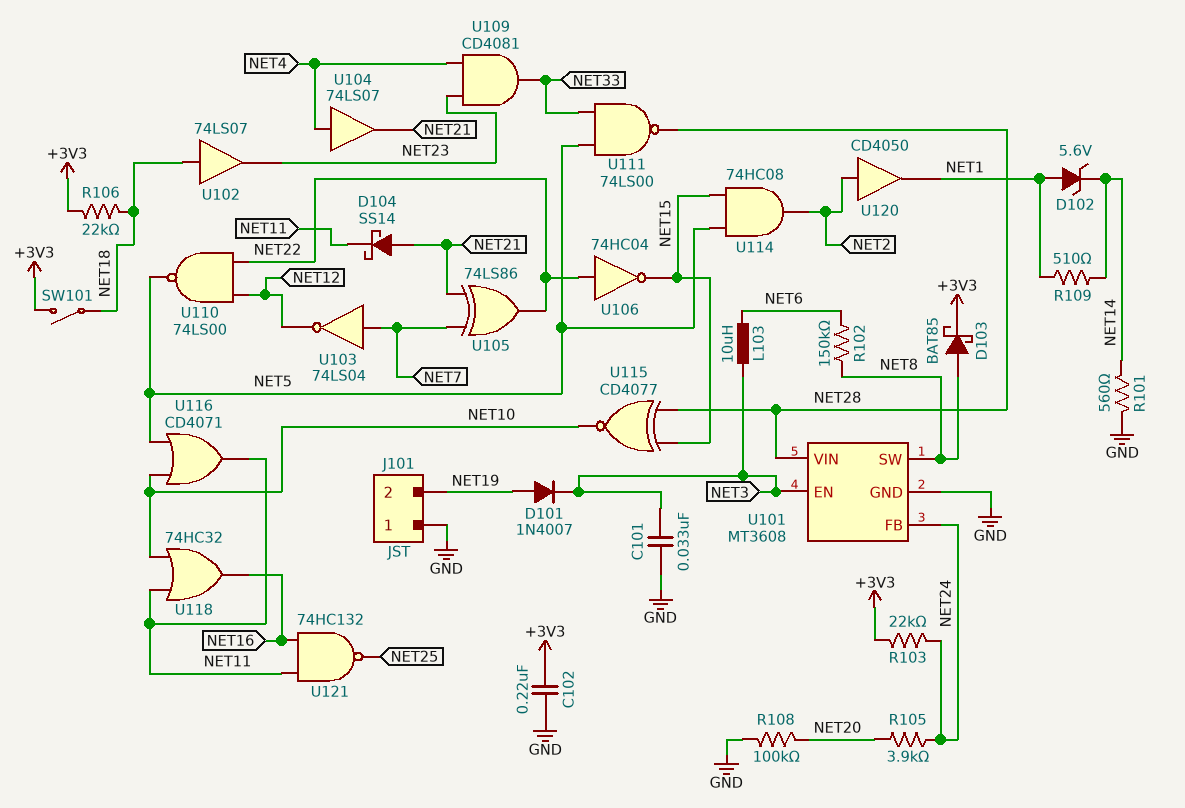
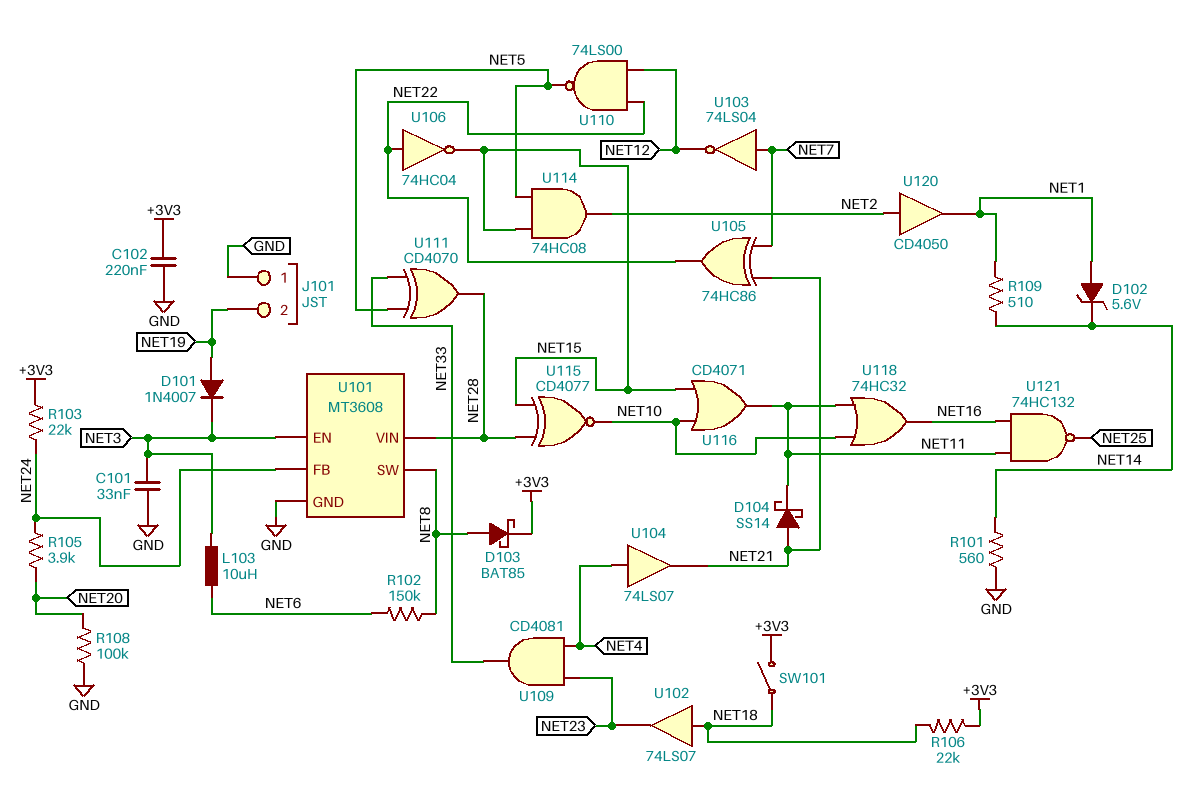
U105: XOR 74LS86 (in NET7, in NET21, out NET22) -> XOR 74HC86 (in NET7, in NET21, out NET22)
U111: NAND 74LS00 (in NET5, in NET33, out NET28) -> XOR CD4070 (in NET5, in NET33, out NET28)
U116: OR CD4071 (in NET5, in NET10, out NET11) -> OR CD4071 (in NET10, in NET15, out NET11)

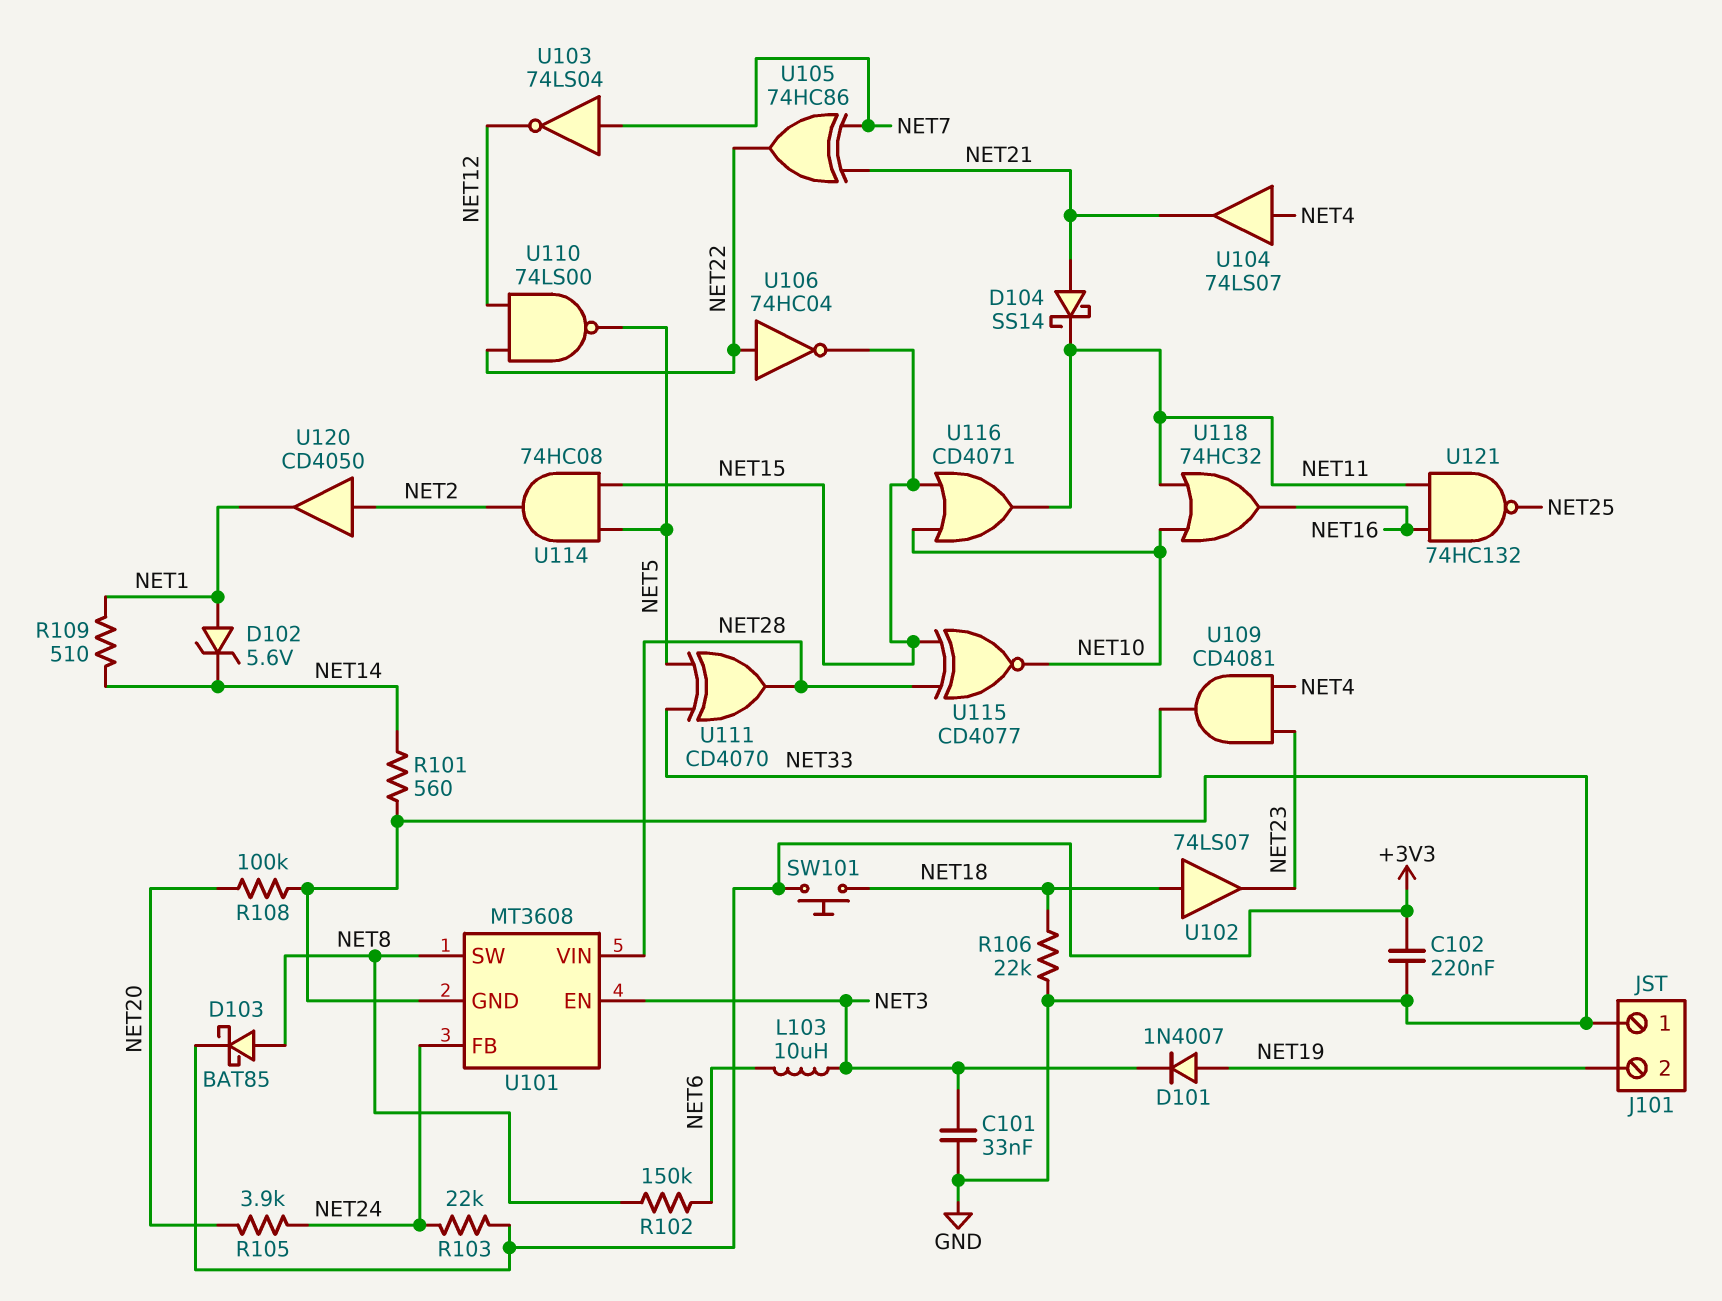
R106: 22k (+3V3, NET18) -> 22k (GND, NET18)
SW101: switch (+3V3, NET18) -> button (+3V3, NET18)

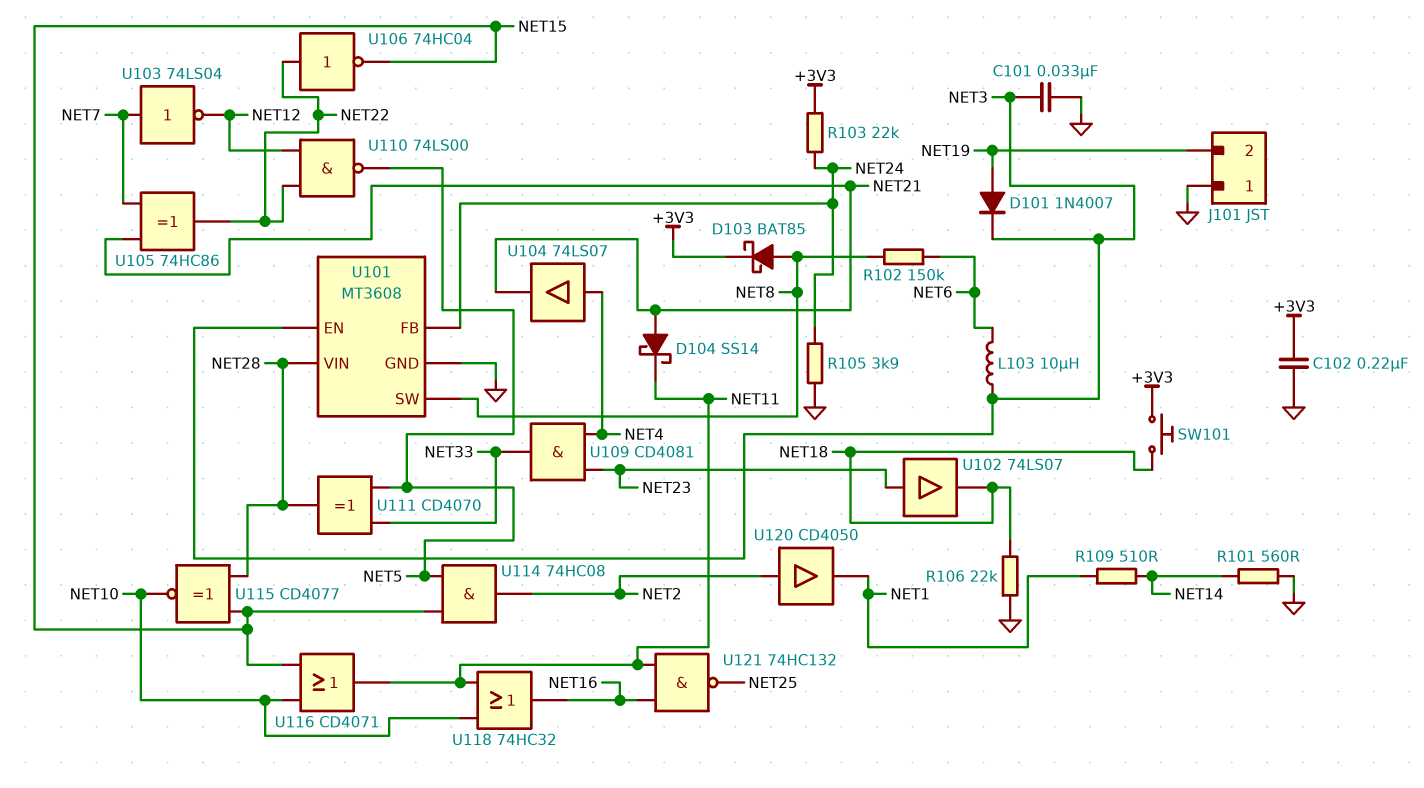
D102: zener 5.6V (A NET1, K NET14) -> none
R105: 3.9k (NET20, NET24) -> 3.9k (GND, NET24)
R108: 100k (GND, NET20) -> none
U102: buffer 74LS07 (in NET18, out NET23) -> buffer 74LS07 (in NET23, out NET18)

